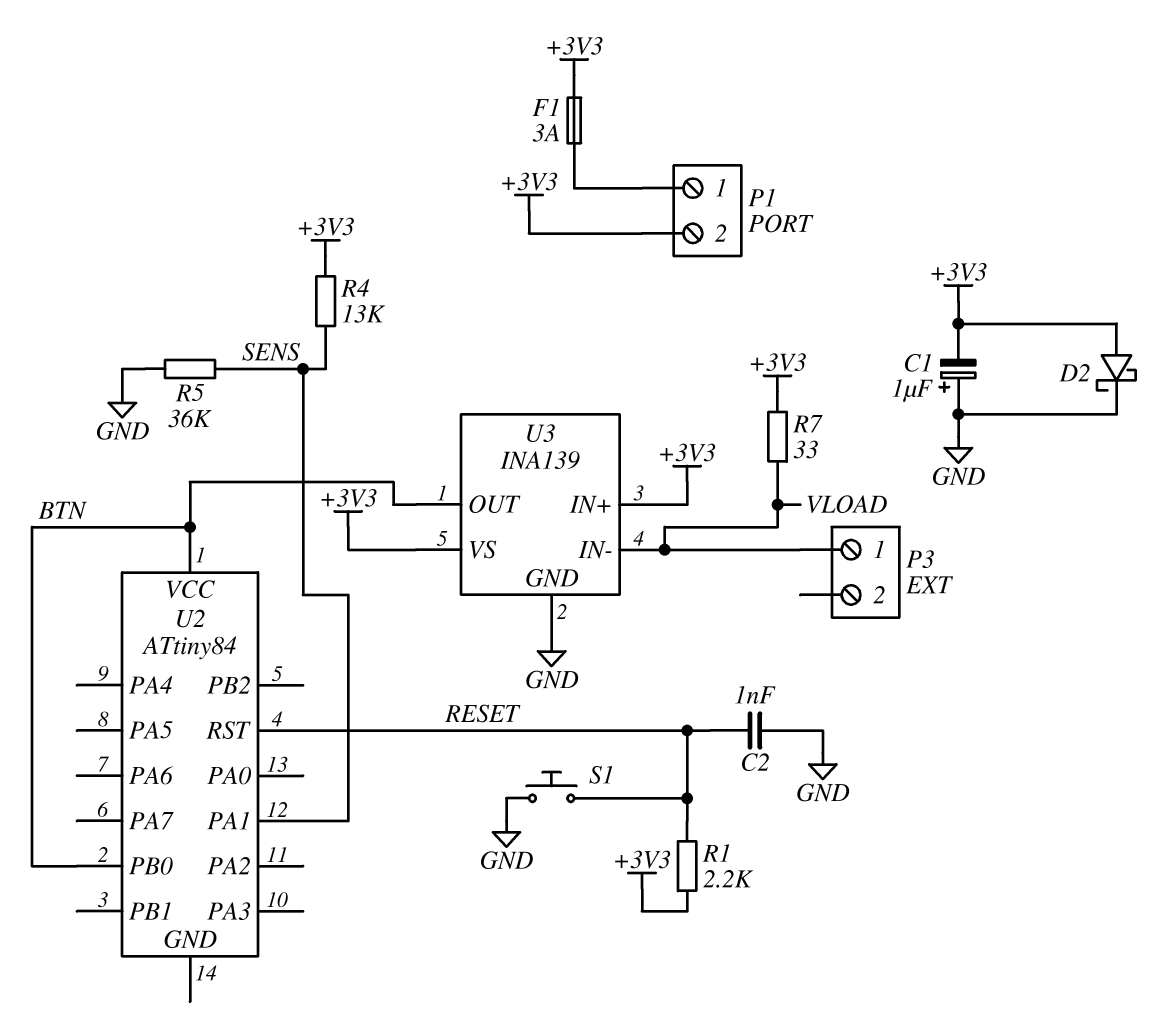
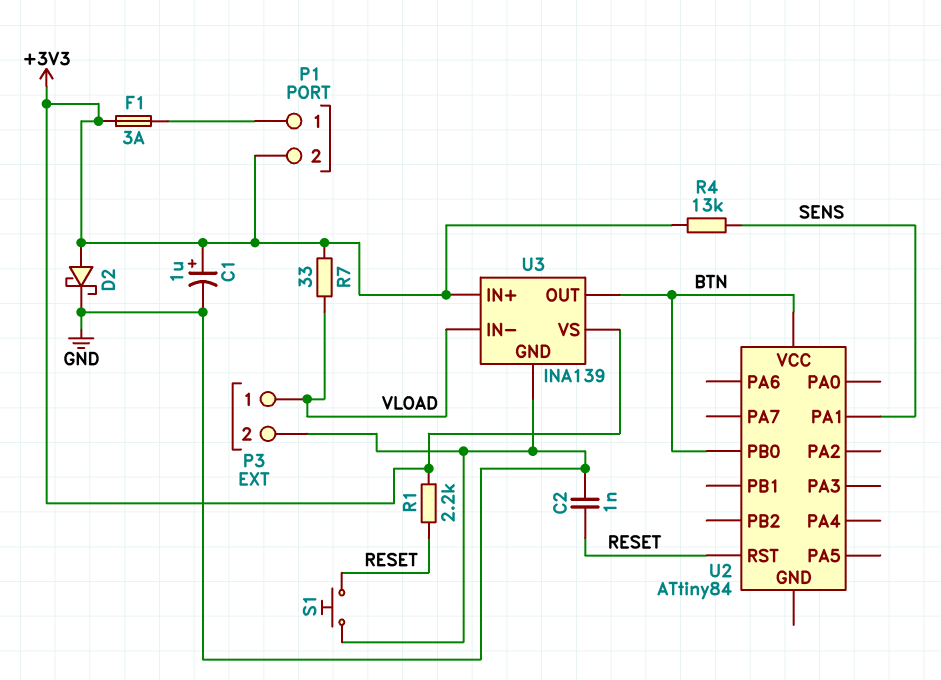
C1: 1uF (plus GND, minus +3V3) -> 1uF (plus +3V3, minus GND)
P3 pin 2: none -> GND
R5: 36k (GND, SENS) -> none

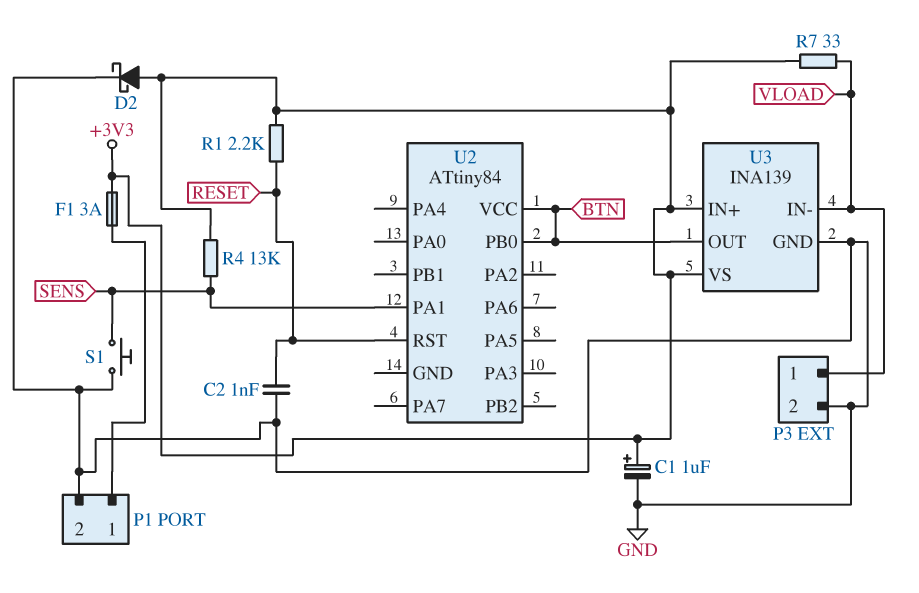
P1 pin 2: +3V3 -> GND
S1: button (GND, RESET) -> button (GND, SENS)

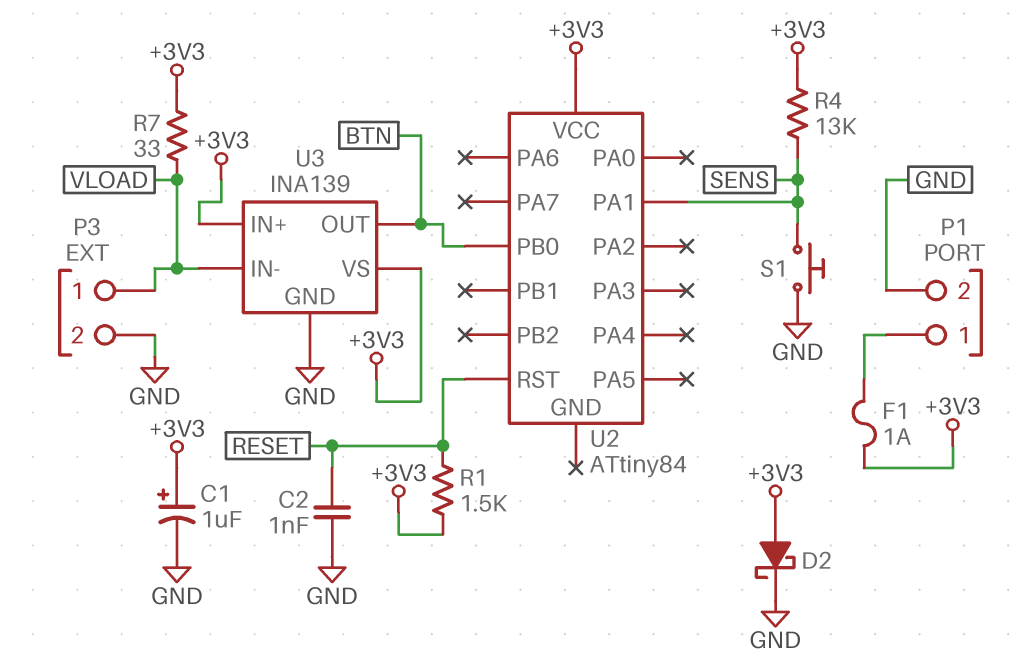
F1: 3A (+3V3, P1/1) -> 1A (+3V3, P1/1)
R1: 2.2k (+3V3, RESET) -> 1.5k (+3V3, RESET)
U2 pin VCC: BTN -> +3V3

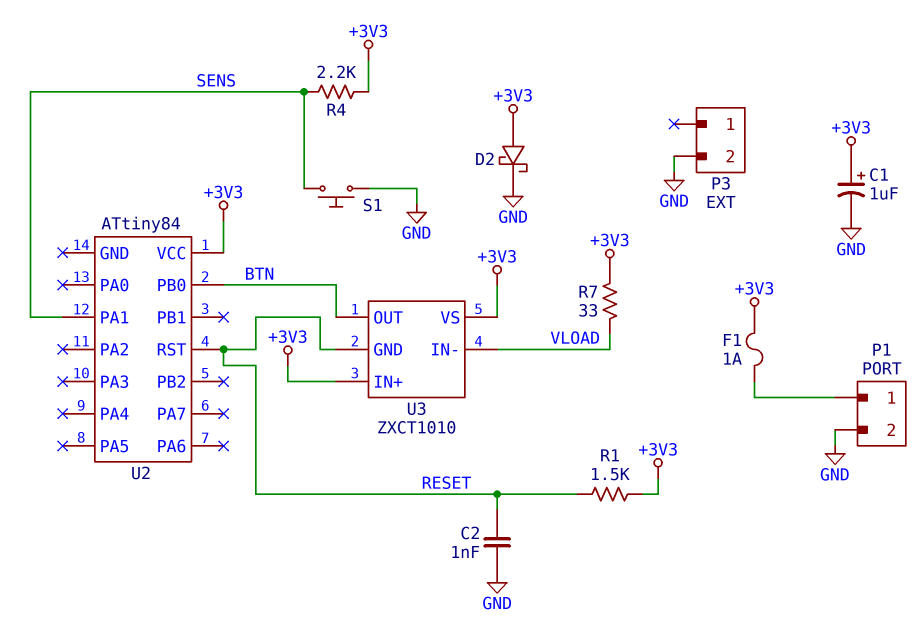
P3 pin 1: VLOAD -> none
R4: 13k (+3V3, SENS) -> 2.2k (+3V3, SENS)
U3: INA139 -> ZXCT1010
U3 pin GND: GND -> RESET

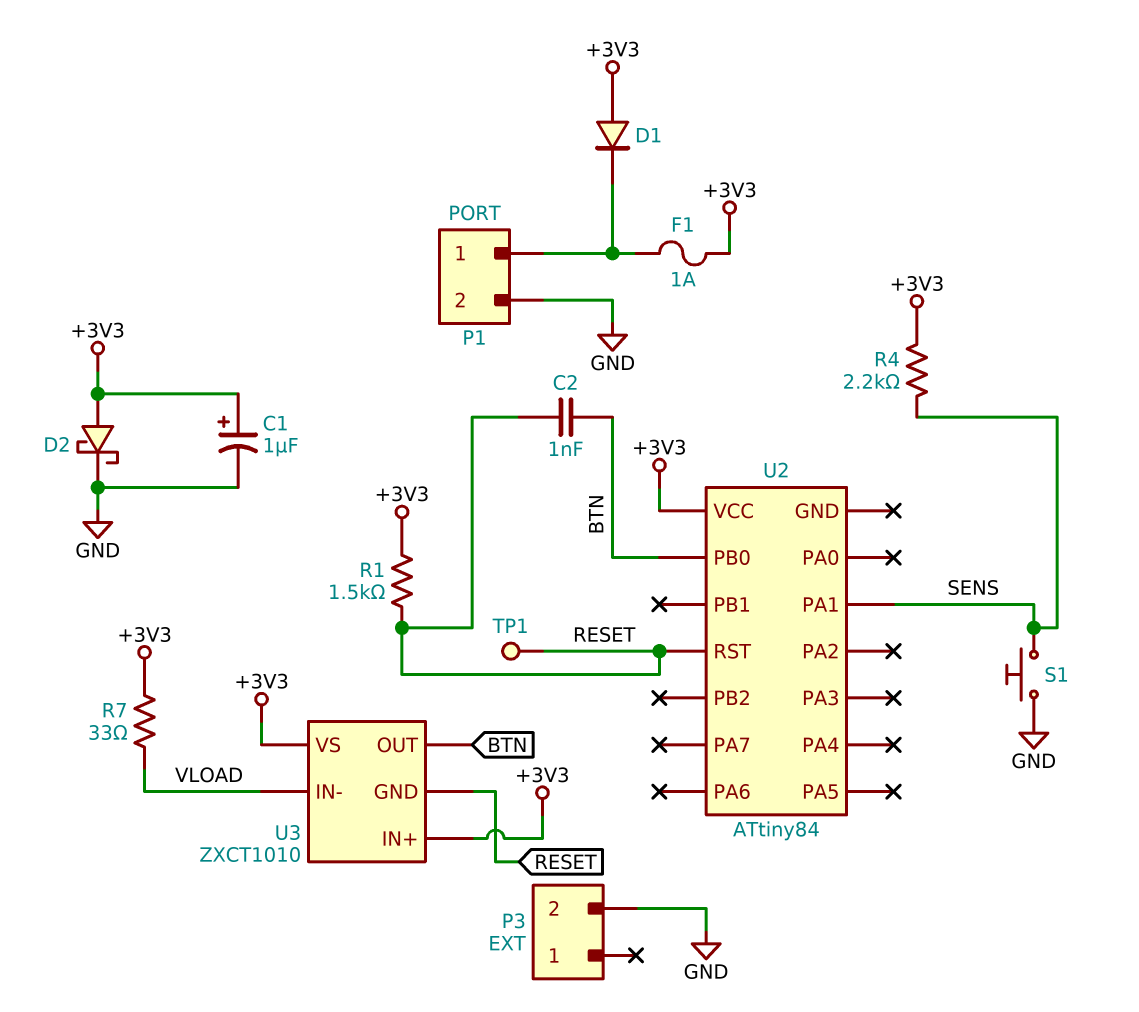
C2: 1nF (GND, RESET) -> 1nF (BTN, RESET)
D1: none -> diode (A +3V3, K P1/1)
TP1: none -> test point (RESET)

